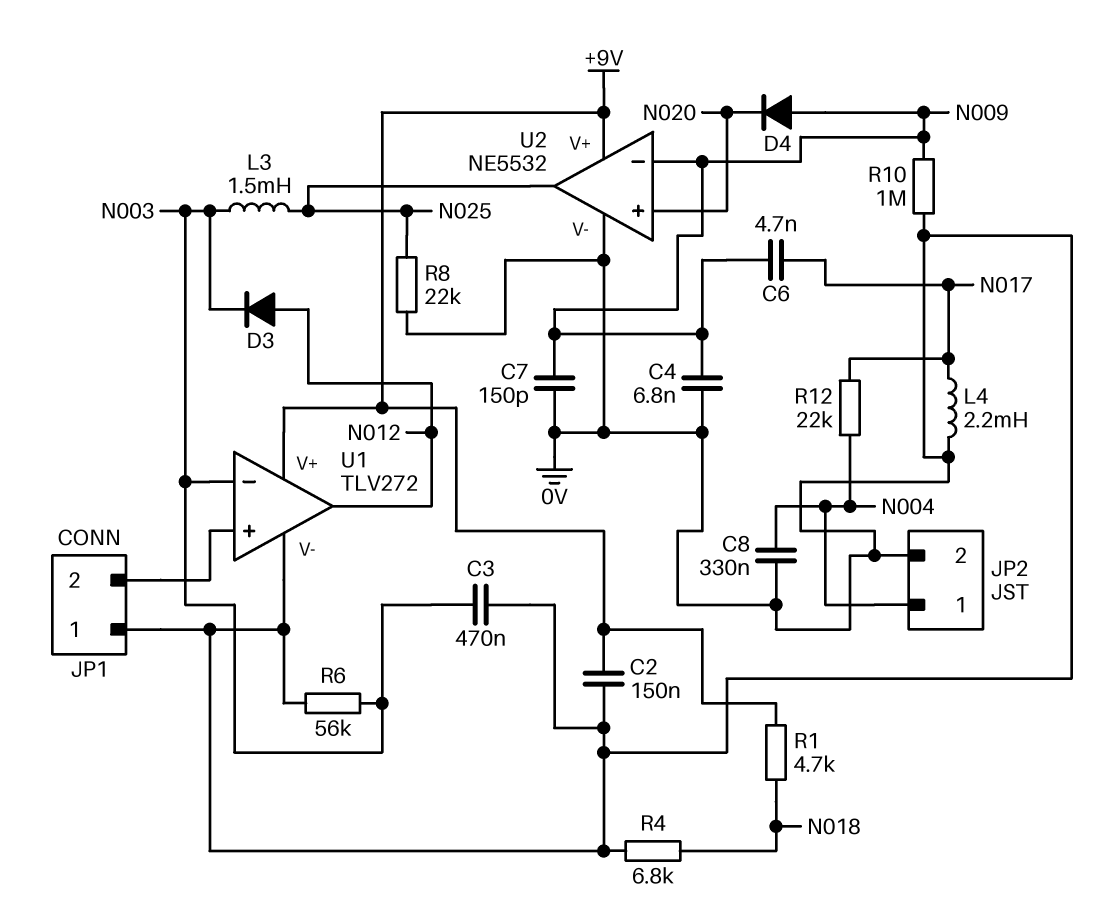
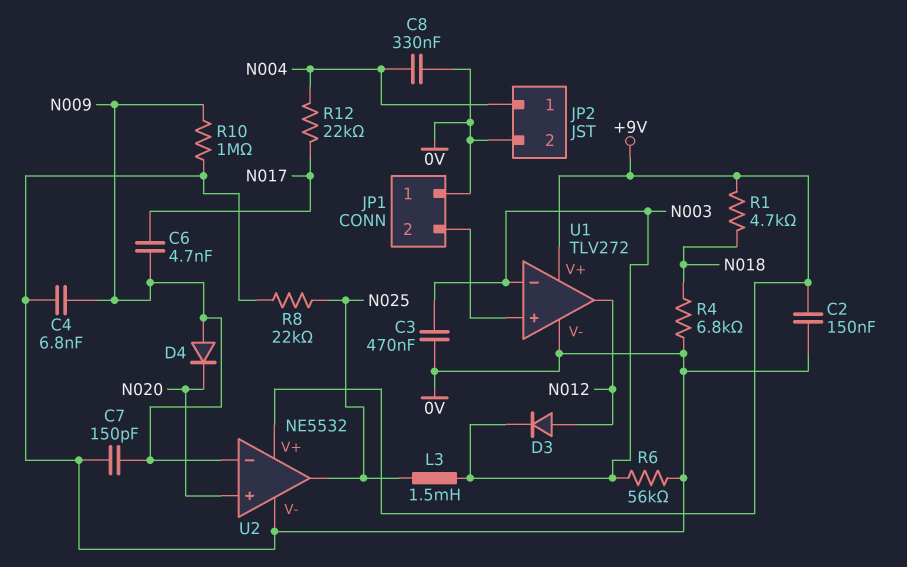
L4: 2.2mH (0V, N017) -> none

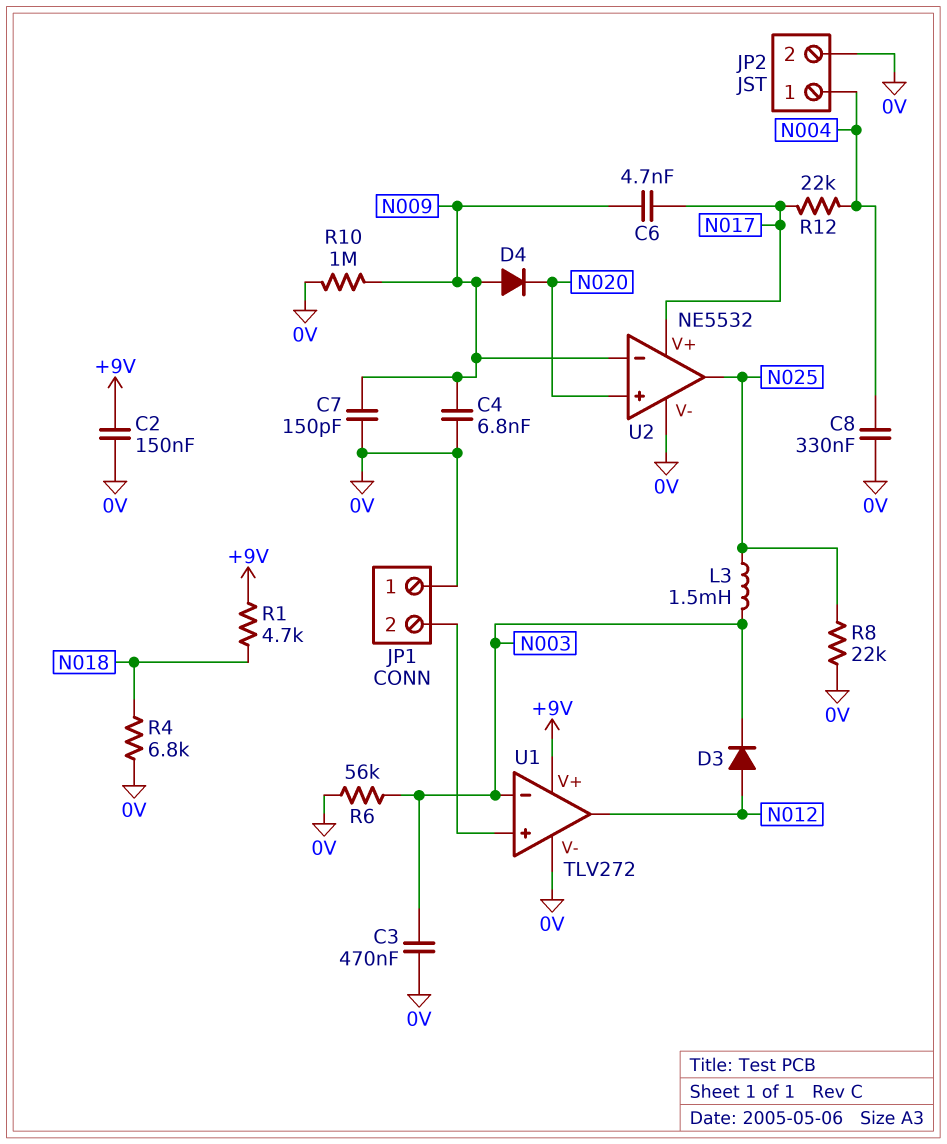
U2 pin V+: +9V -> N017

